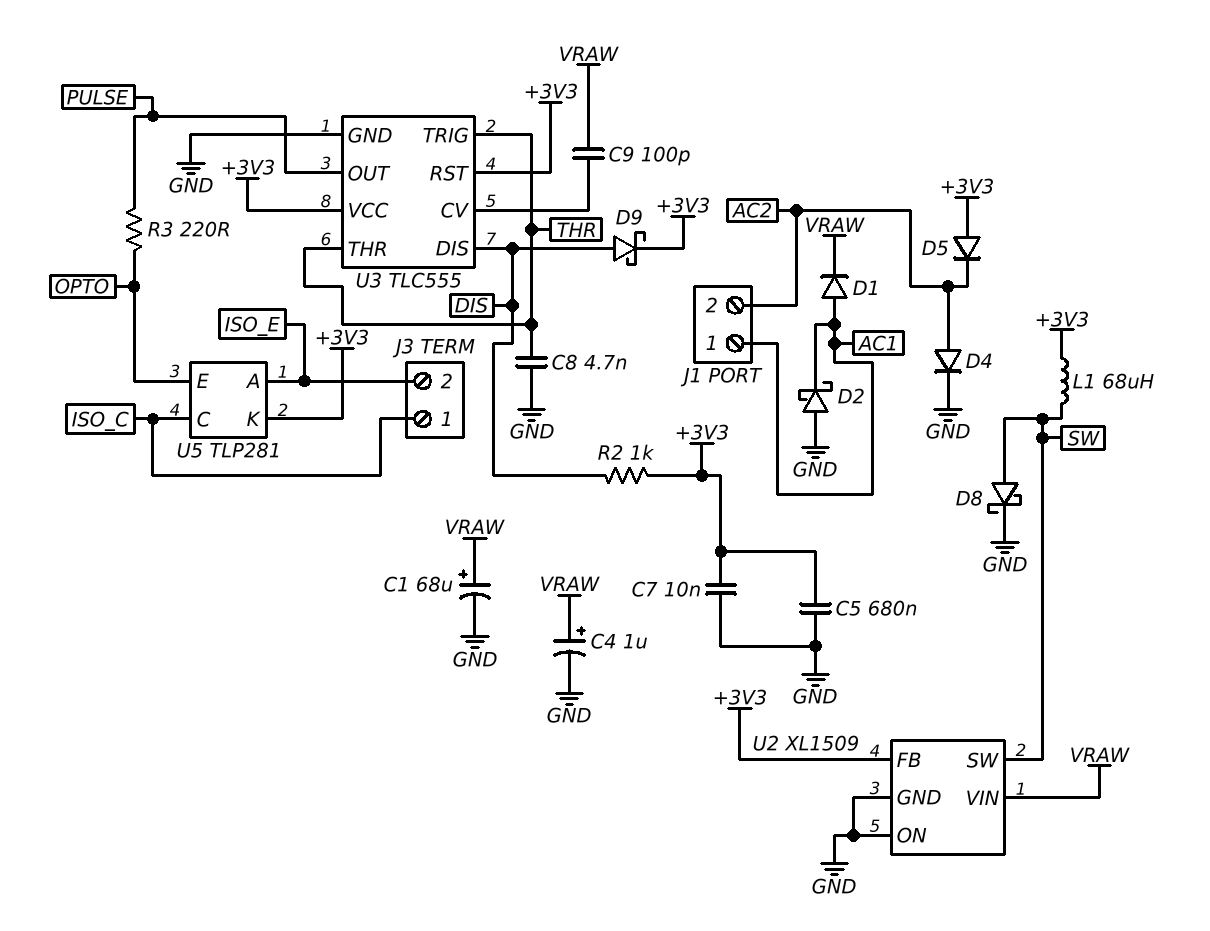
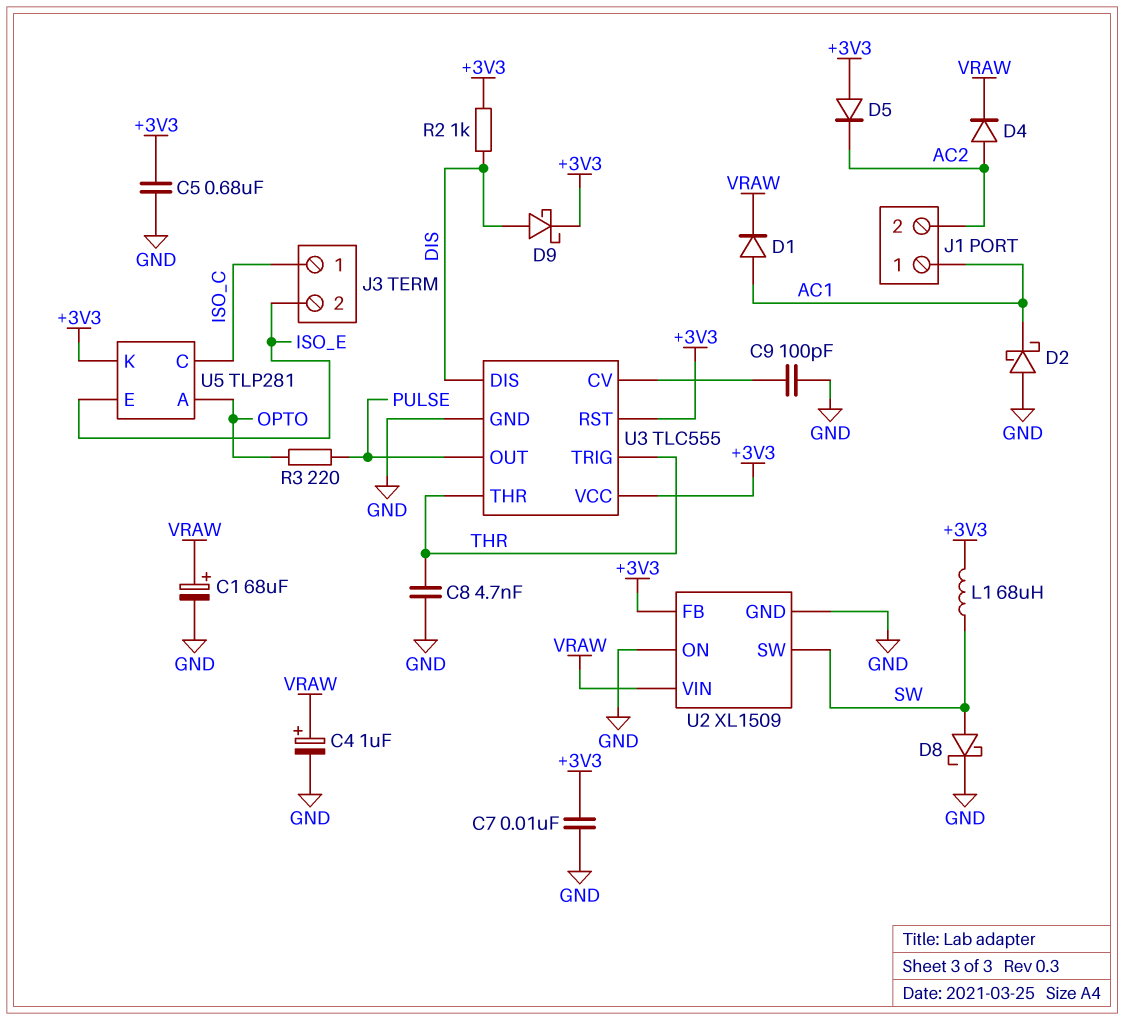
C9: 100pF (U3/CV, VRAW) -> 100pF (GND, U3/CV)
D4: diode (A AC2, K GND) -> diode (A AC2, K VRAW)
U5 pin A: ISO_E -> OPTO
U5 pin E: OPTO -> ISO_E

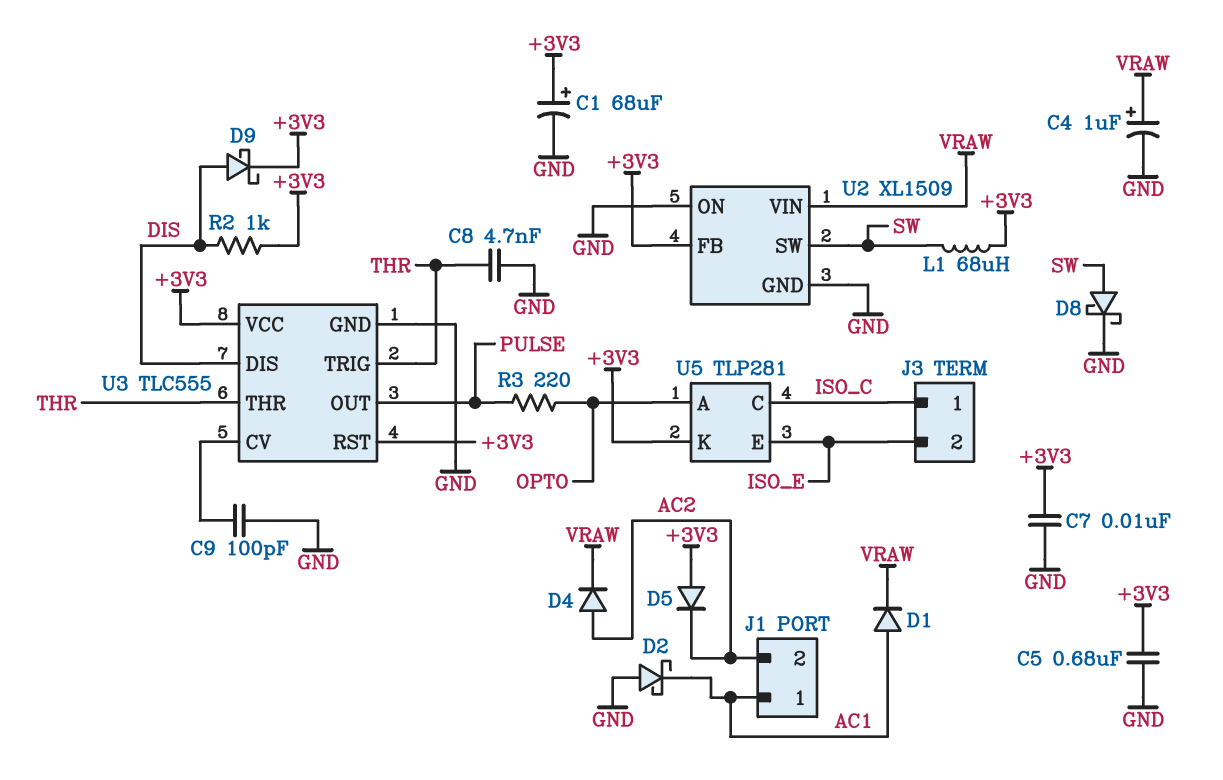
C1: 68uF (plus VRAW, minus GND) -> 68uF (plus +3V3, minus GND)

